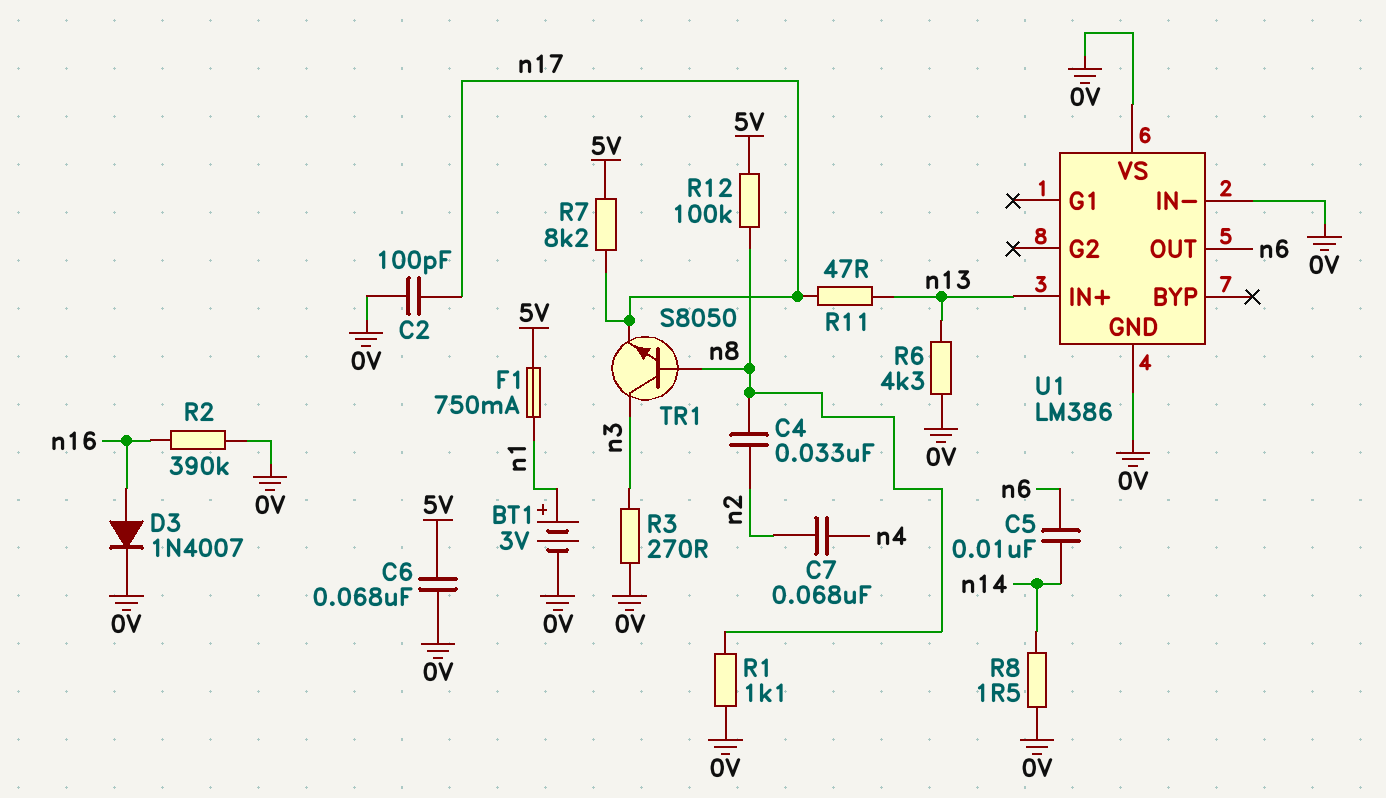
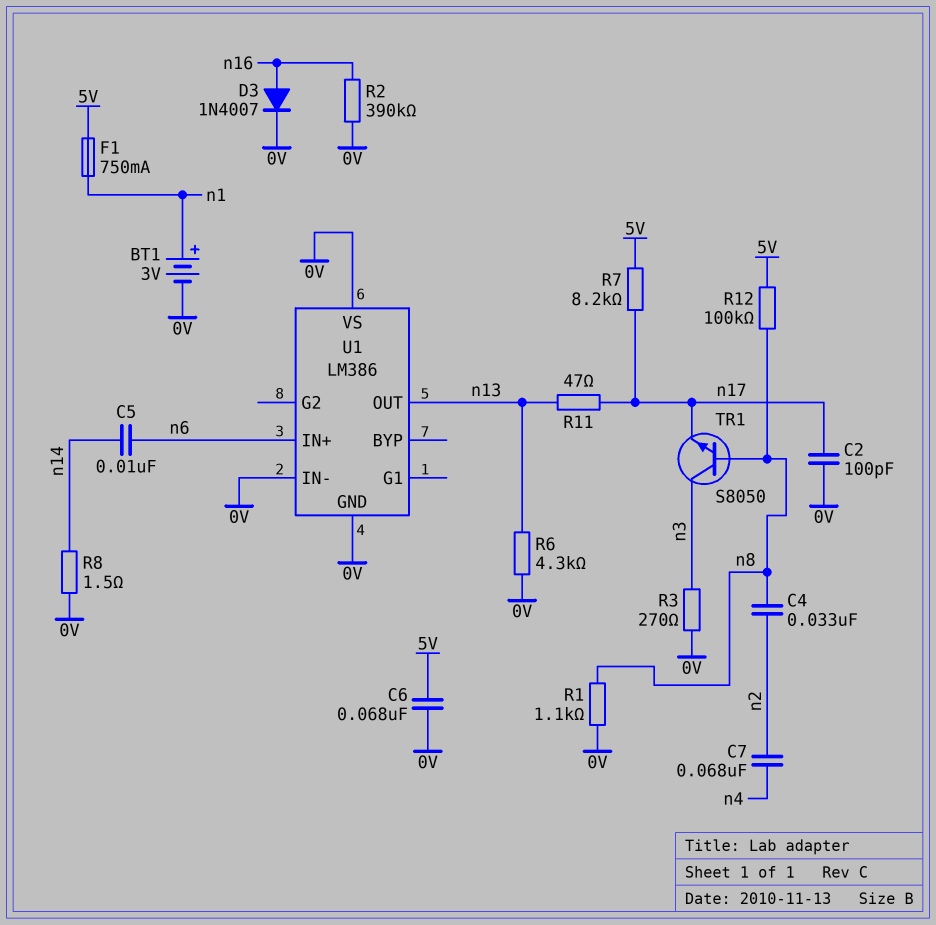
U1 pin IN+: n13 -> n6
U1 pin OUT: n6 -> n13

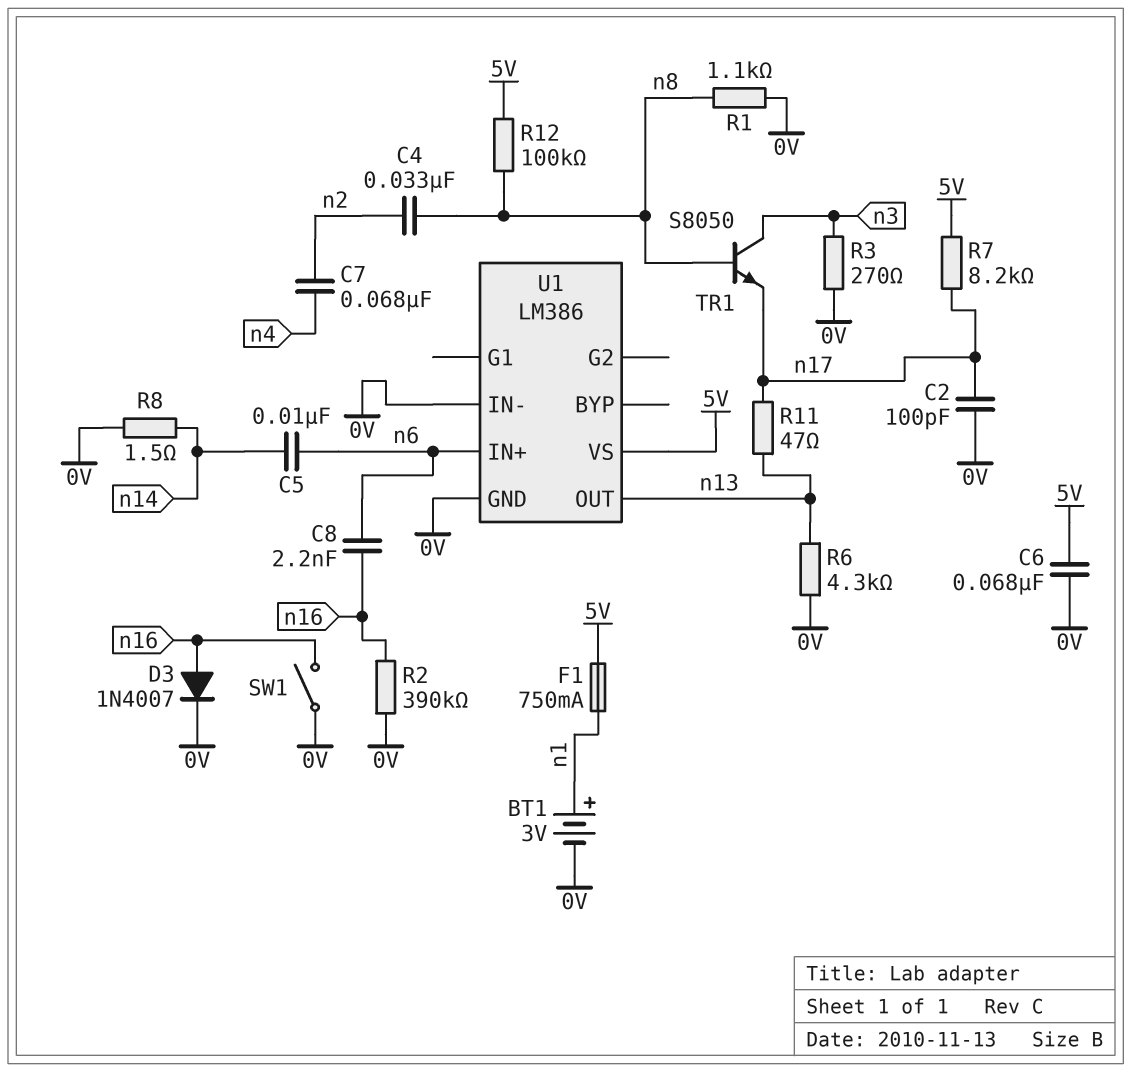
C8: none -> 2.2nF (n6, n16)
SW1: none -> switch (0V, n16)
U1 pin VS: 0V -> 5V

